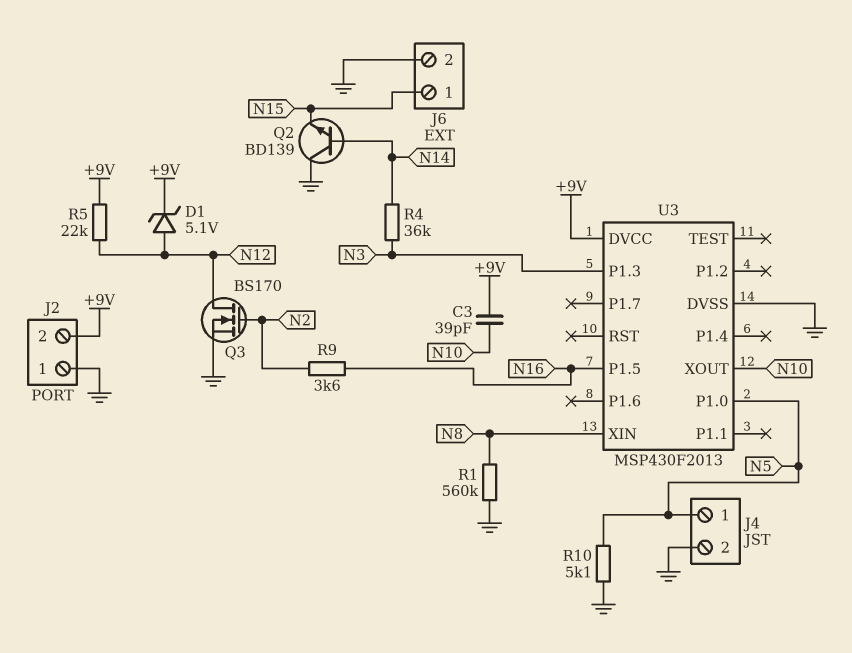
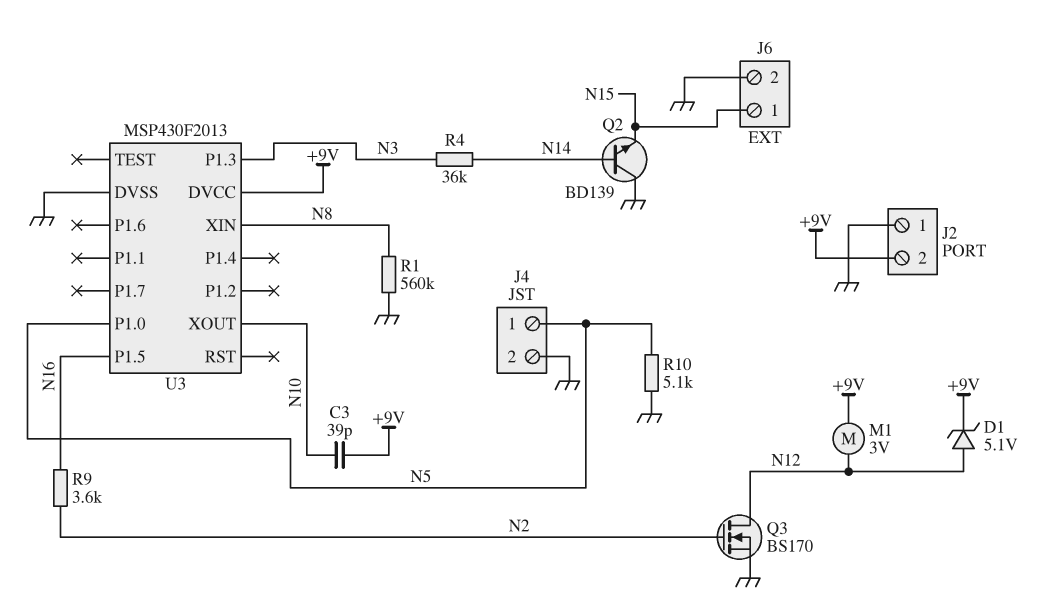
M1: none -> motor 3V (+9V, N12)
R5: 22k (+9V, N12) -> none

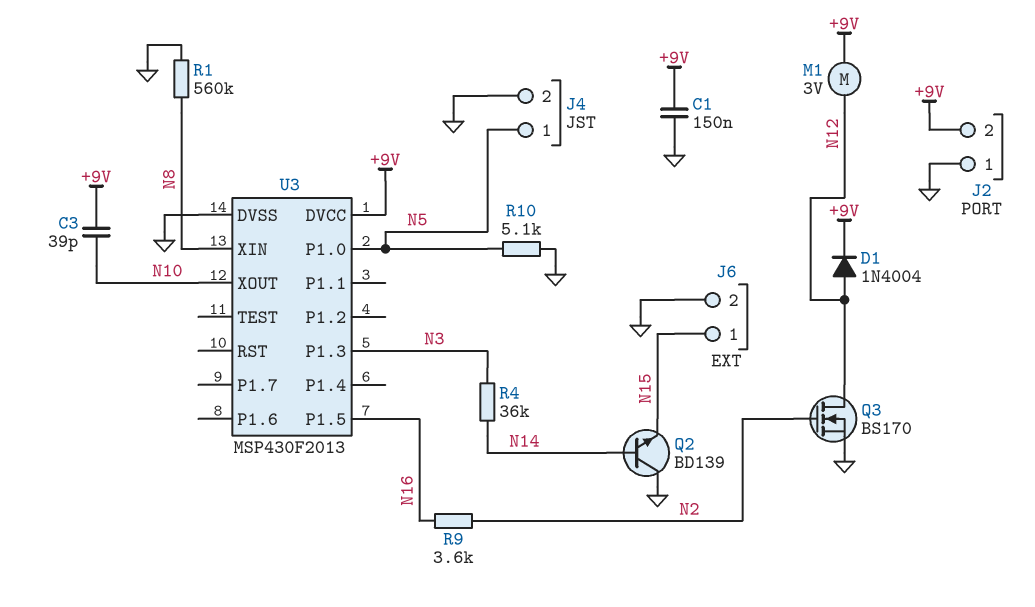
C1: none -> 150nF (+9V, GND)
D1: zener 5.1V (A N12, K +9V) -> diode 1N4004 (A N12, K +9V)

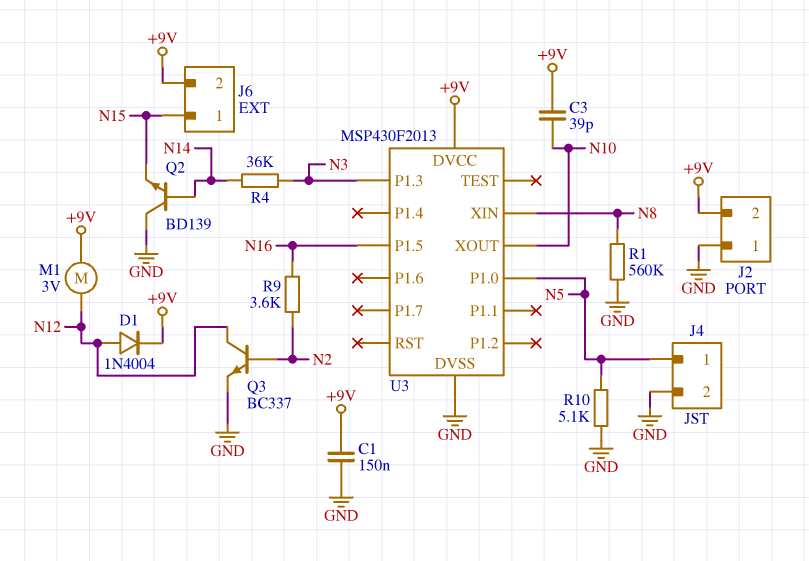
J6 pin 2: GND -> +9V
Q3: NMOS BS170 (G N2, D N12, S GND) -> NPN BC337 (B N2, C N12, E GND)

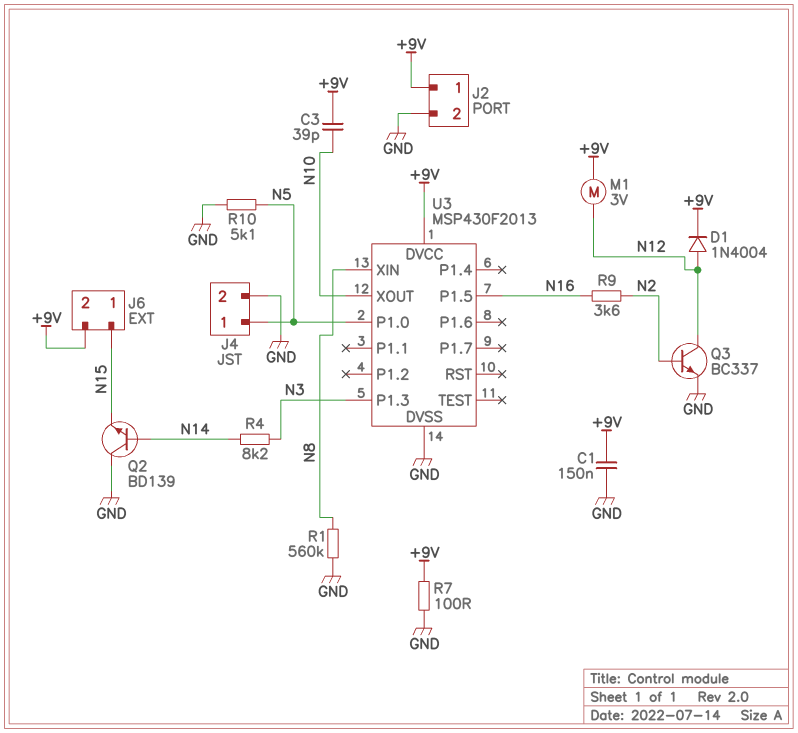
J2 pin 1: GND -> +9V
J2 pin 2: +9V -> GND
R4: 36k (N3, N14) -> 8.2k (N3, N14)
R7: none -> 100 (+9V, GND)

